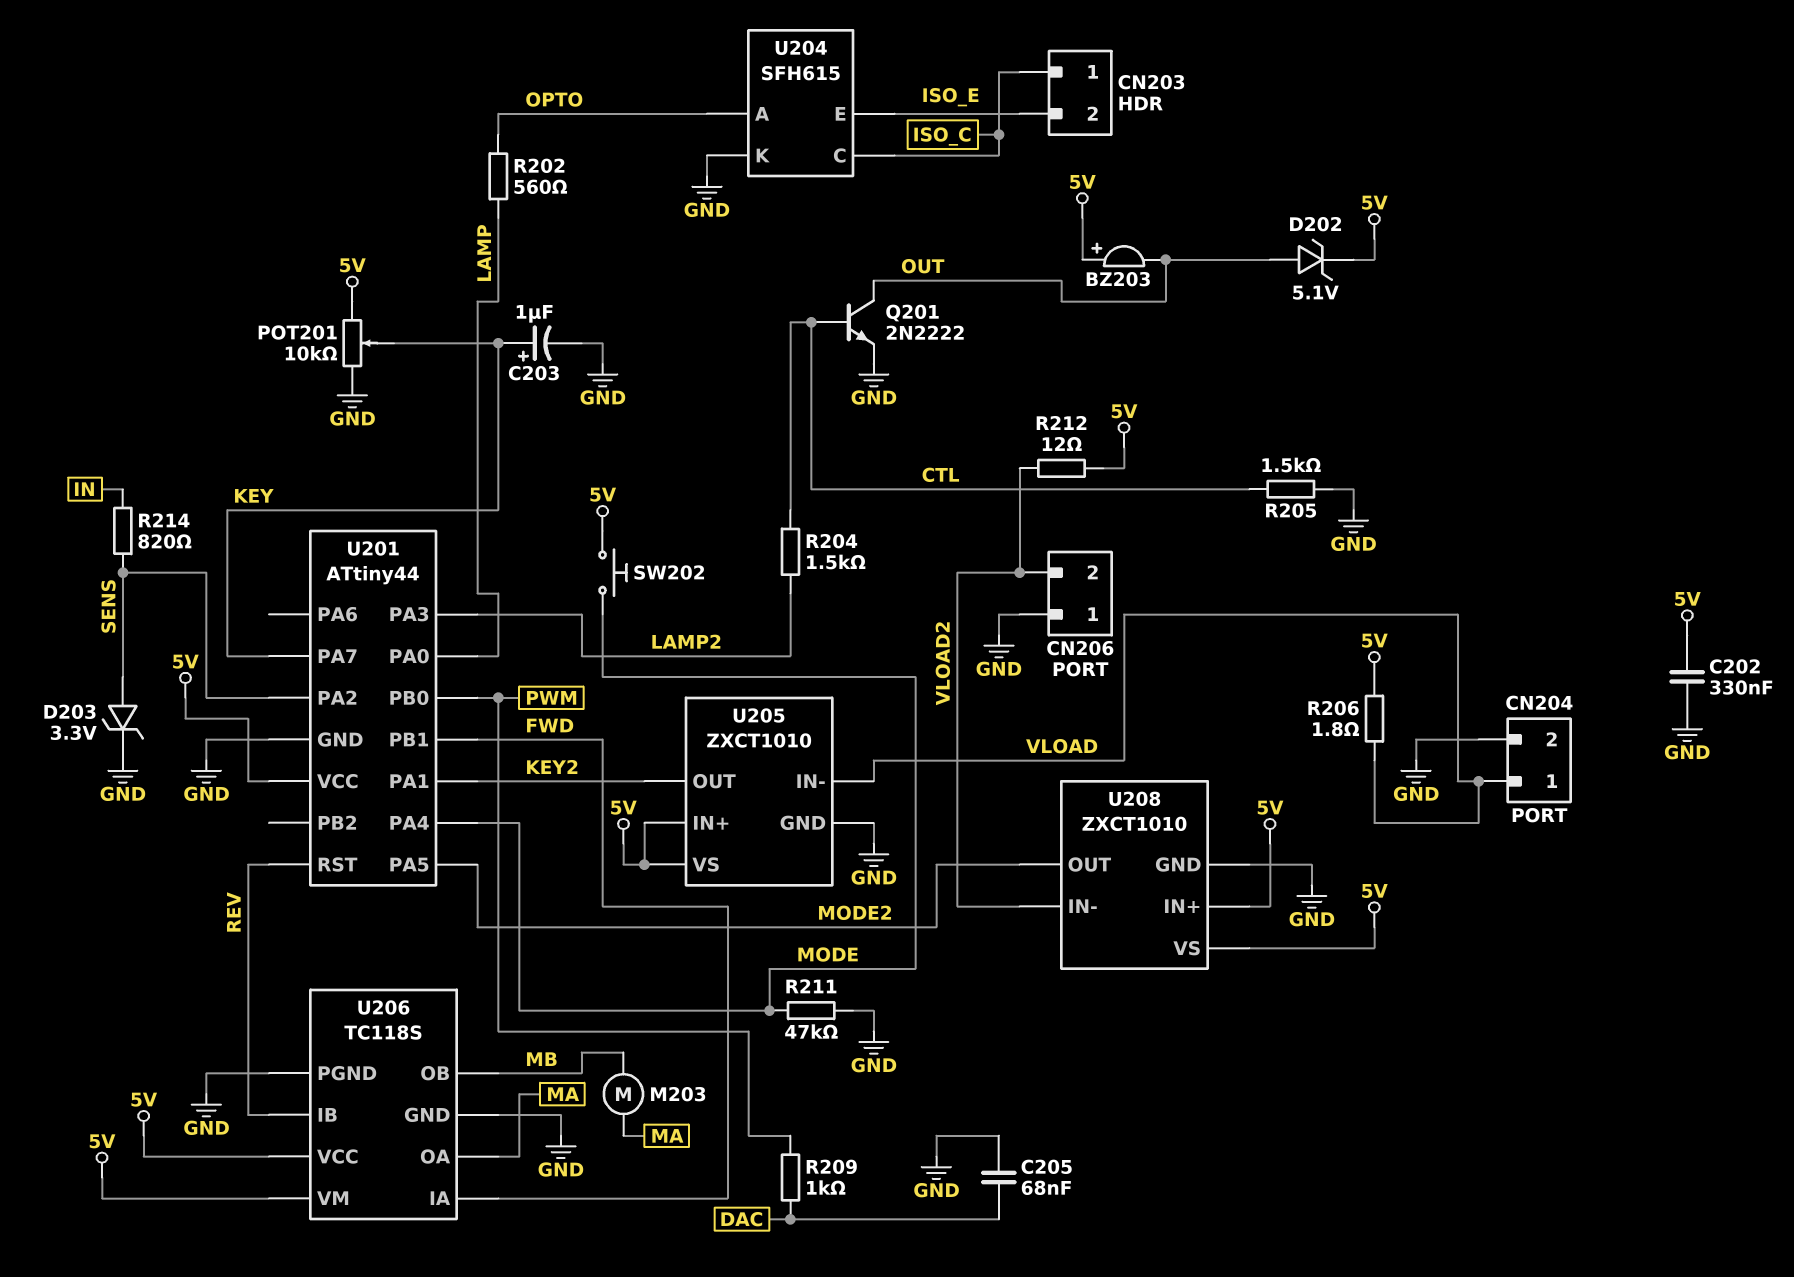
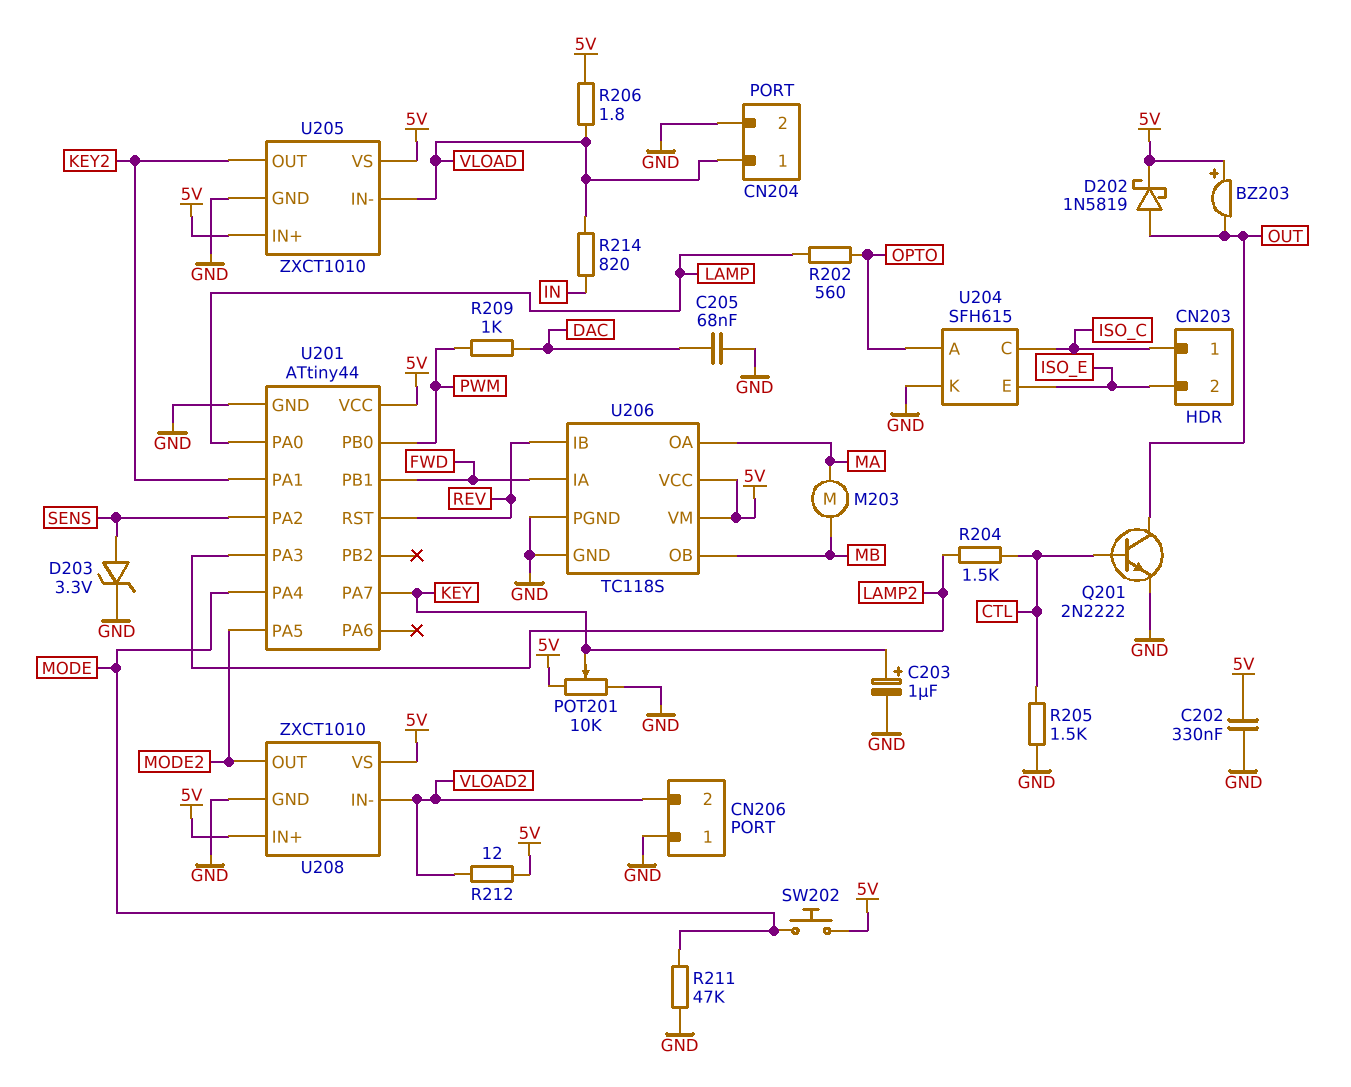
D202: zener 5.1V (A OUT, K 5V) -> schottky 1N5819 (A OUT, K 5V)
R214: 820 (IN, SENS) -> 820 (IN, VLOAD)

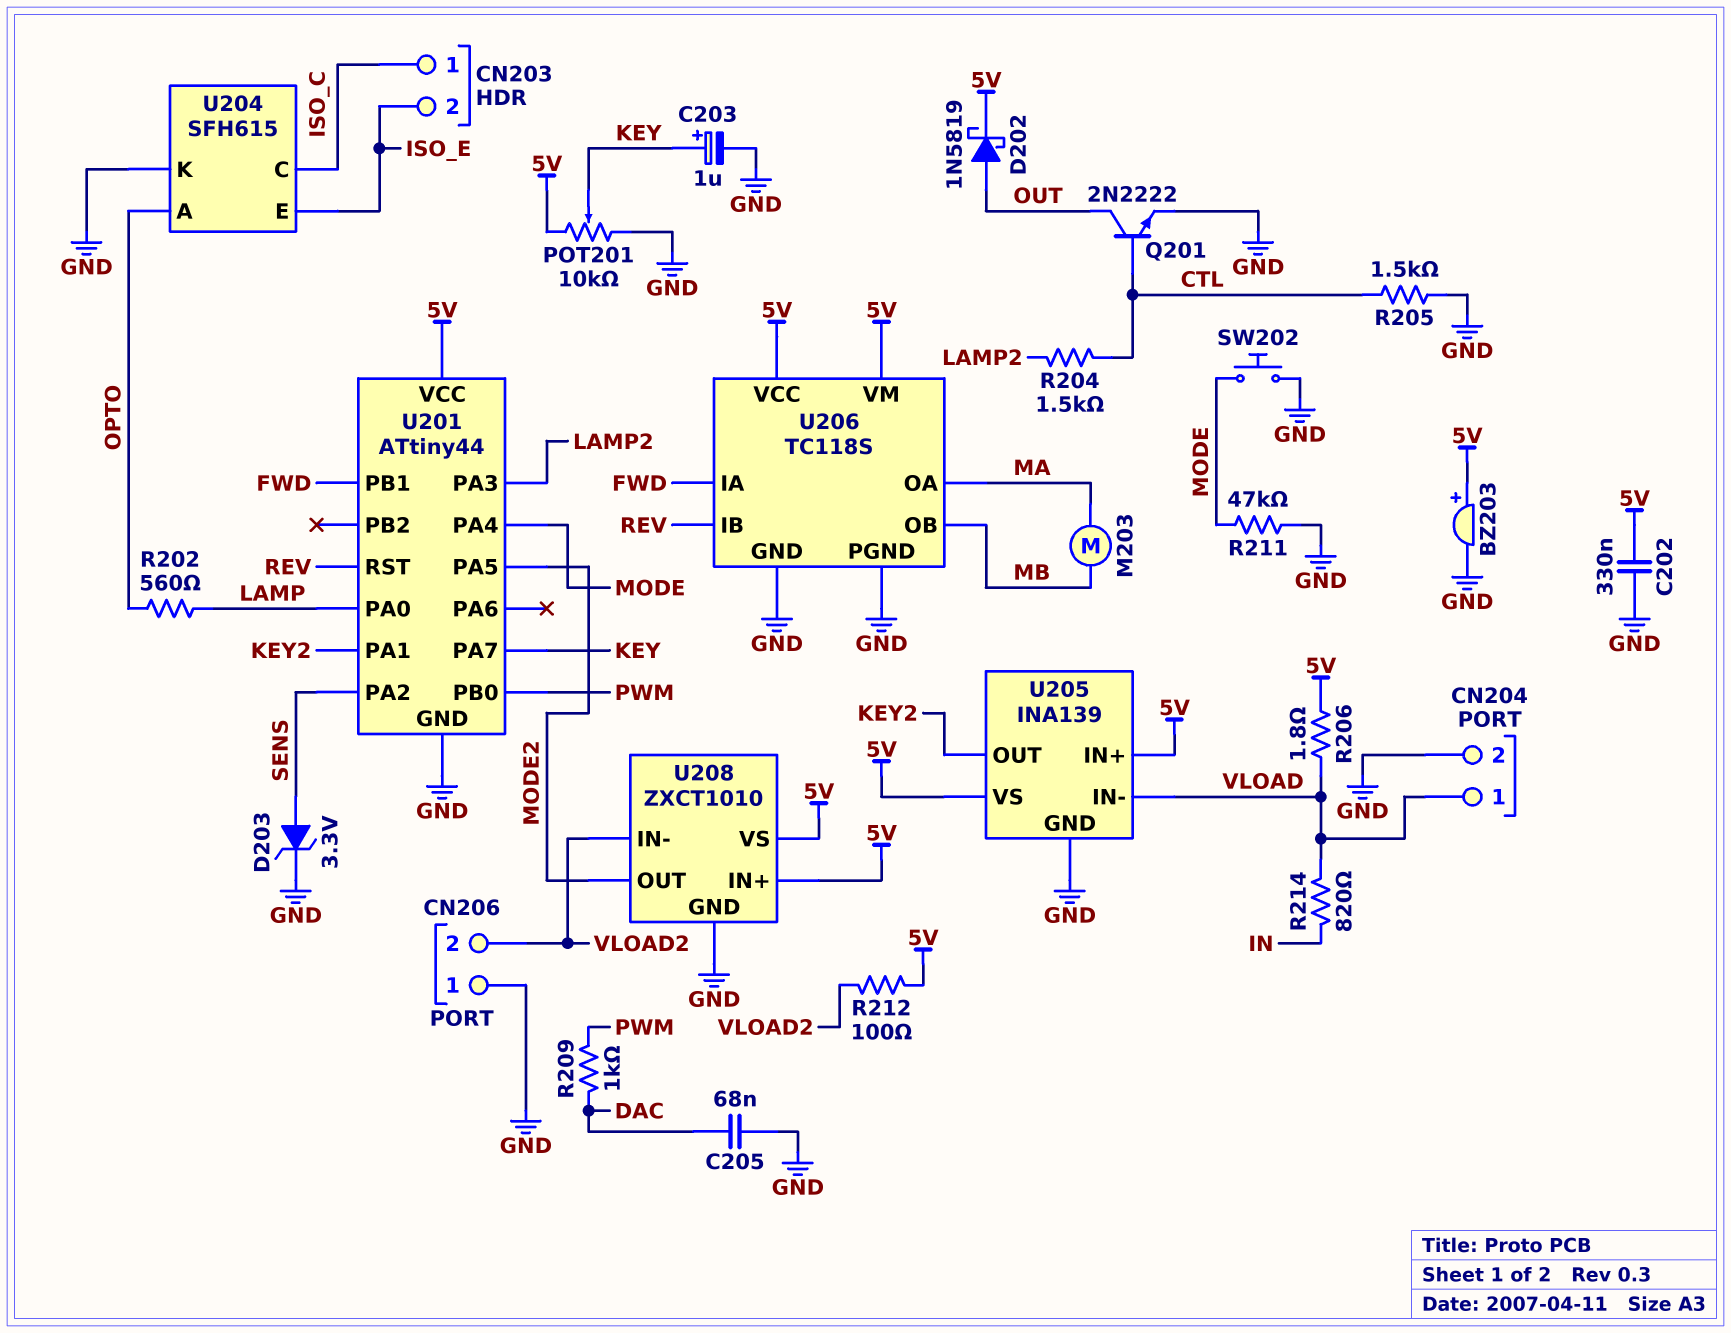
BZ203: buzzer (plus 5V, minus OUT) -> buzzer (plus 5V, minus GND)
R212: 12 (5V, VLOAD2) -> 100 (5V, VLOAD2)
SW202: button (5V, MODE) -> button (GND, MODE)
U205: ZXCT1010 -> INA139

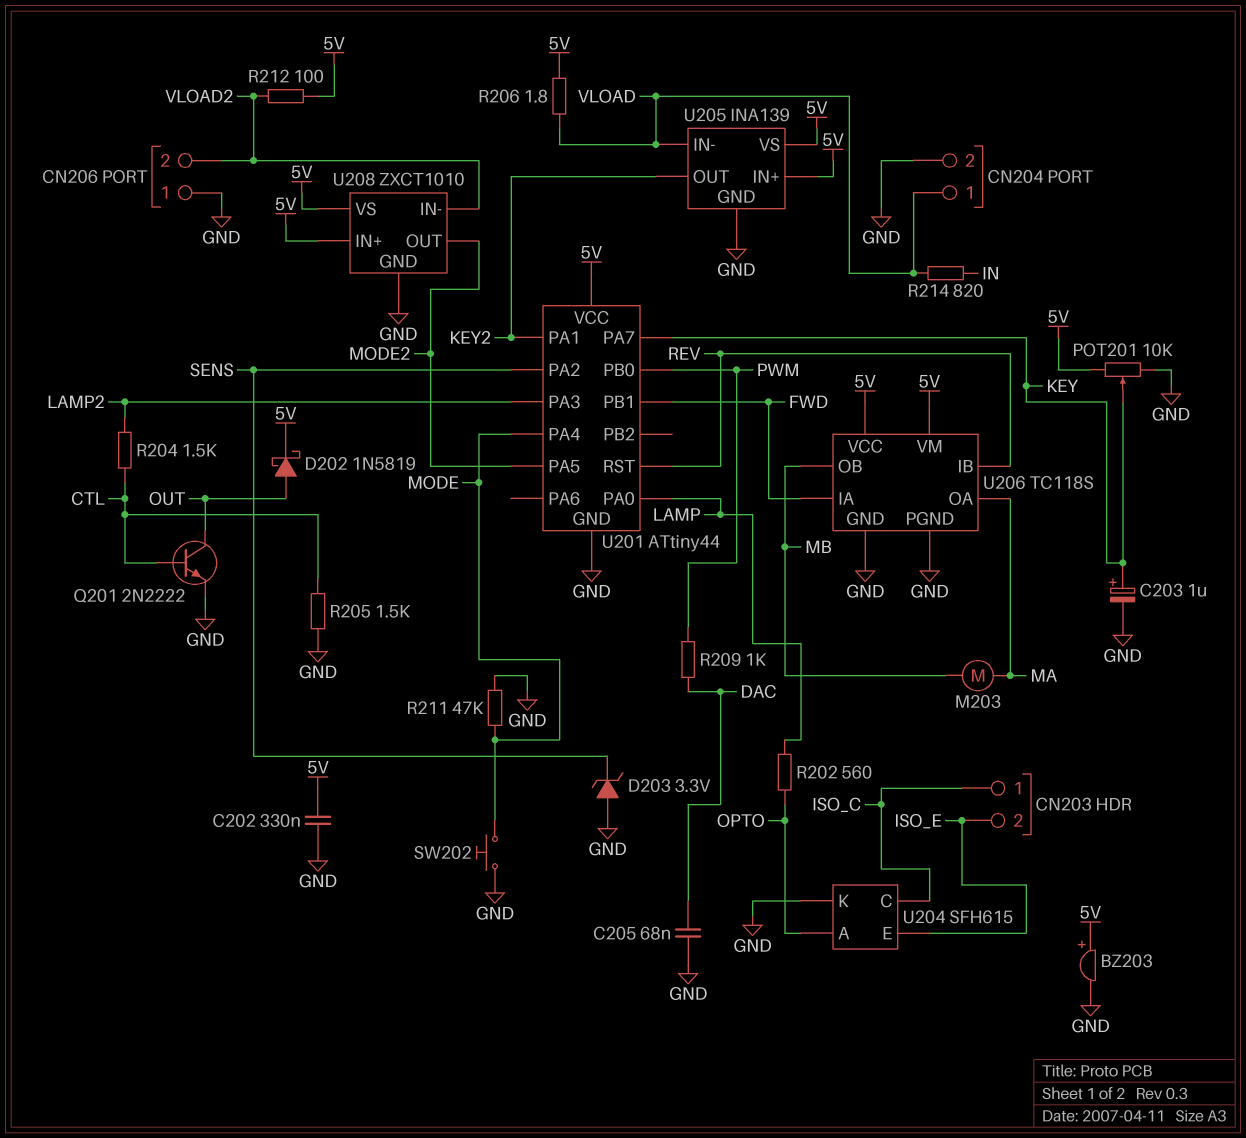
D203: zener 3.3V (A SENS, K GND) -> zener 3.3V (A GND, K SENS)

